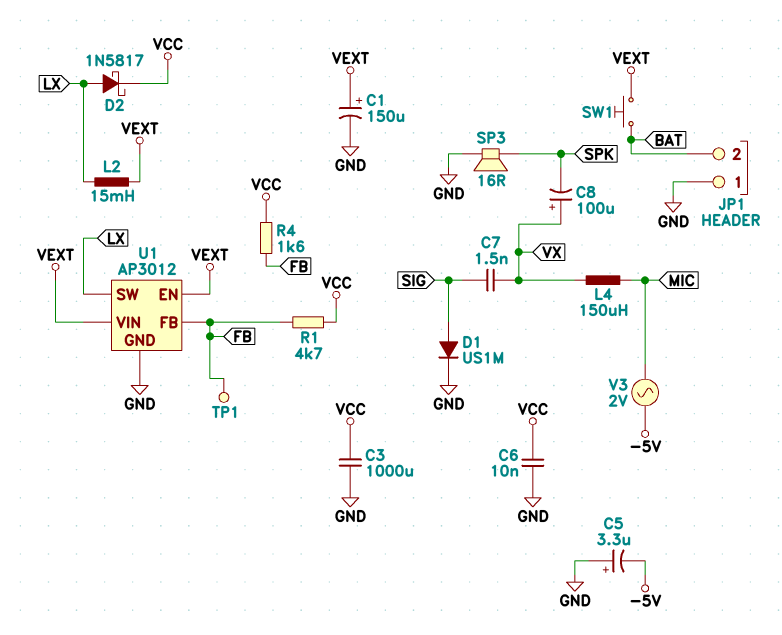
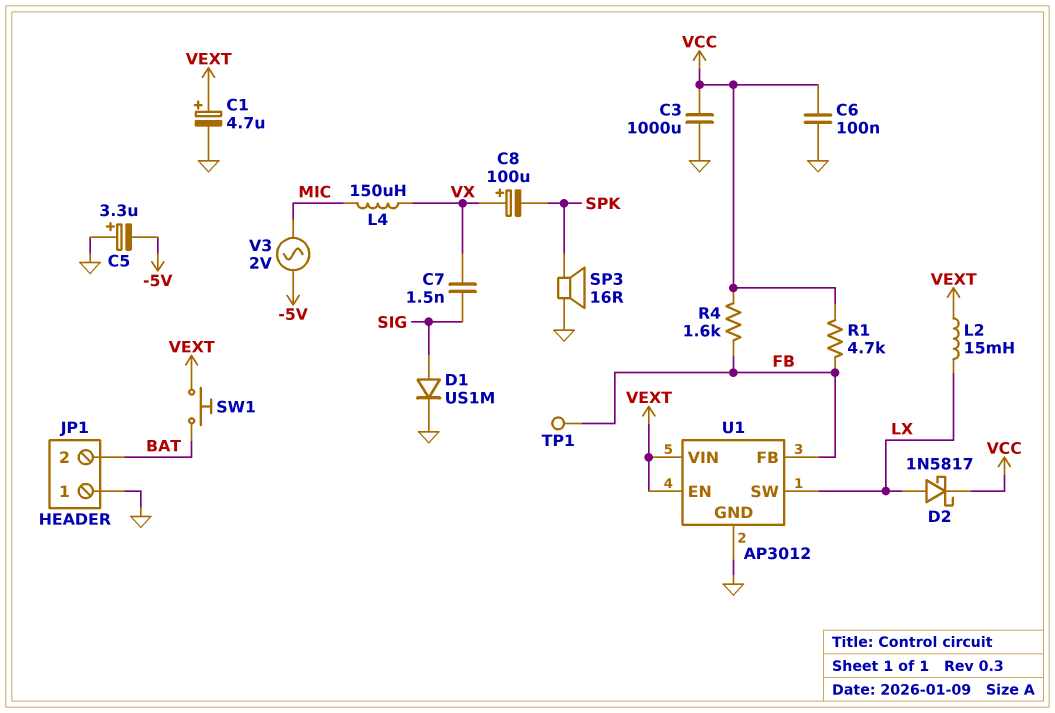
C1: 150uF (plus VEXT, minus GND) -> 4.7uF (plus VEXT, minus GND)
C6: 10nF (GND, VCC) -> 100nF (GND, VCC)

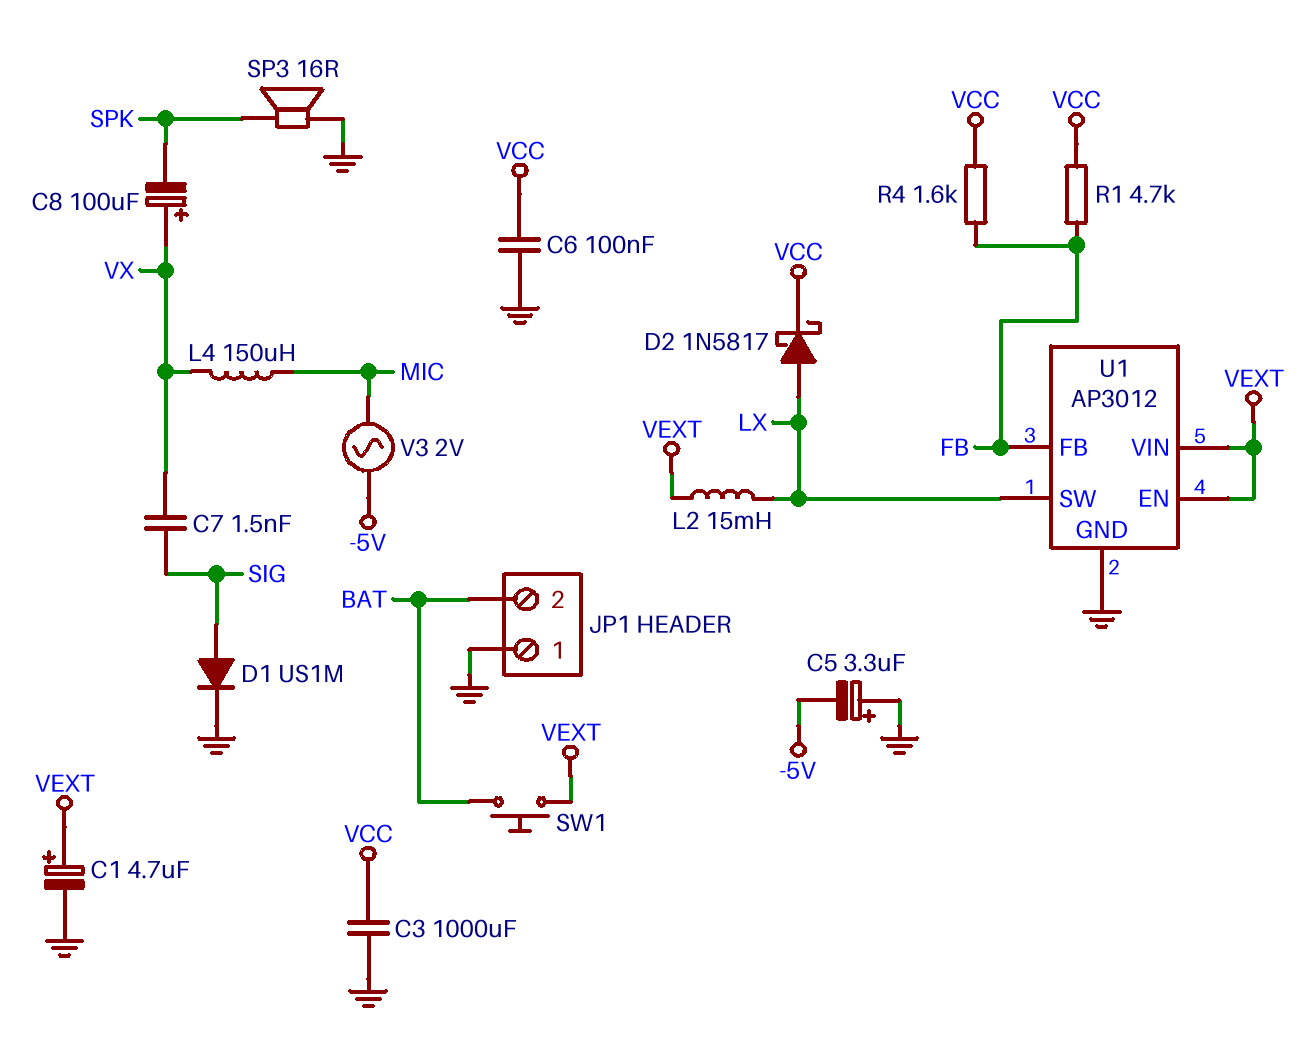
TP1: test point (FB) -> none

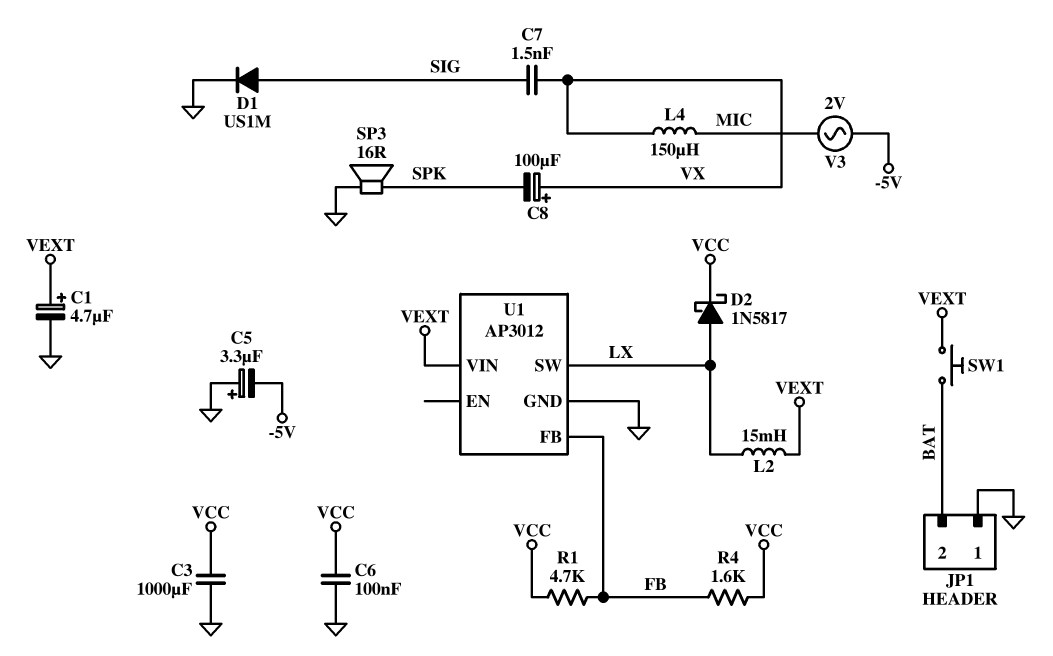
U1 pin EN: VEXT -> none

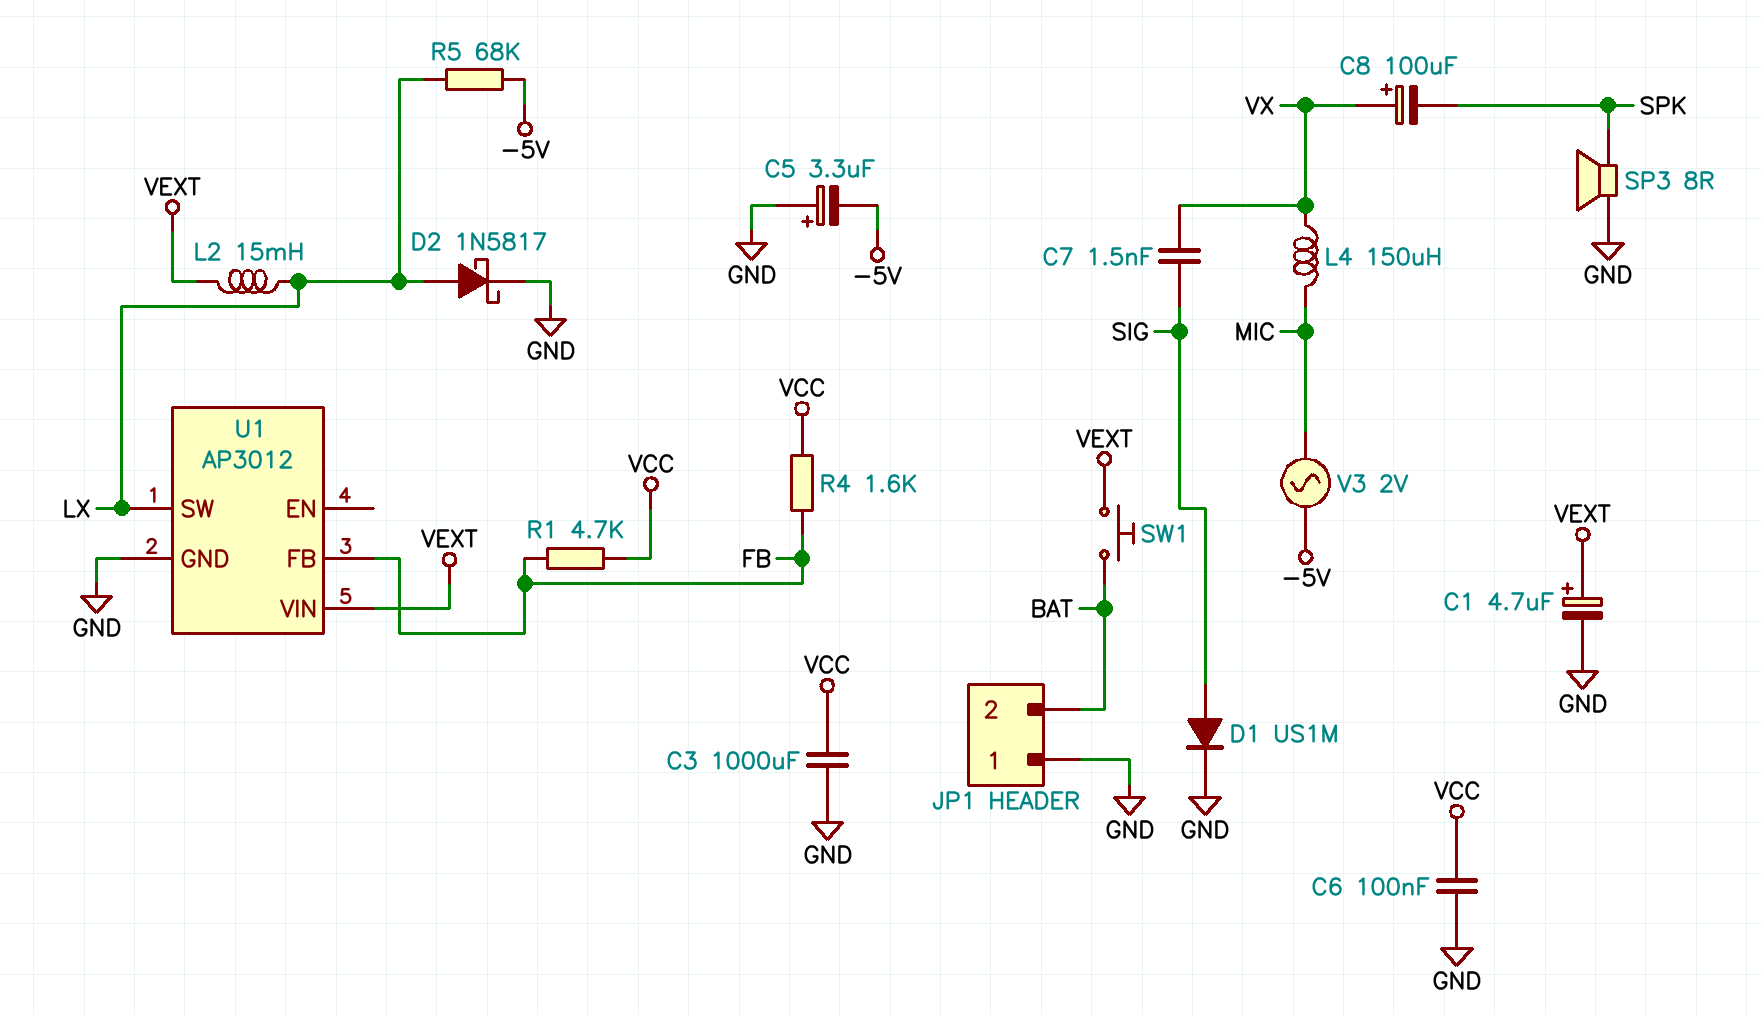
D2: schottky 1N5817 (A LX, K VCC) -> schottky 1N5817 (A LX, K GND)
R5: none -> 68k (-5V, LX)
SP3: speaker 16R (GND, SPK) -> speaker 8R (GND, SPK)

